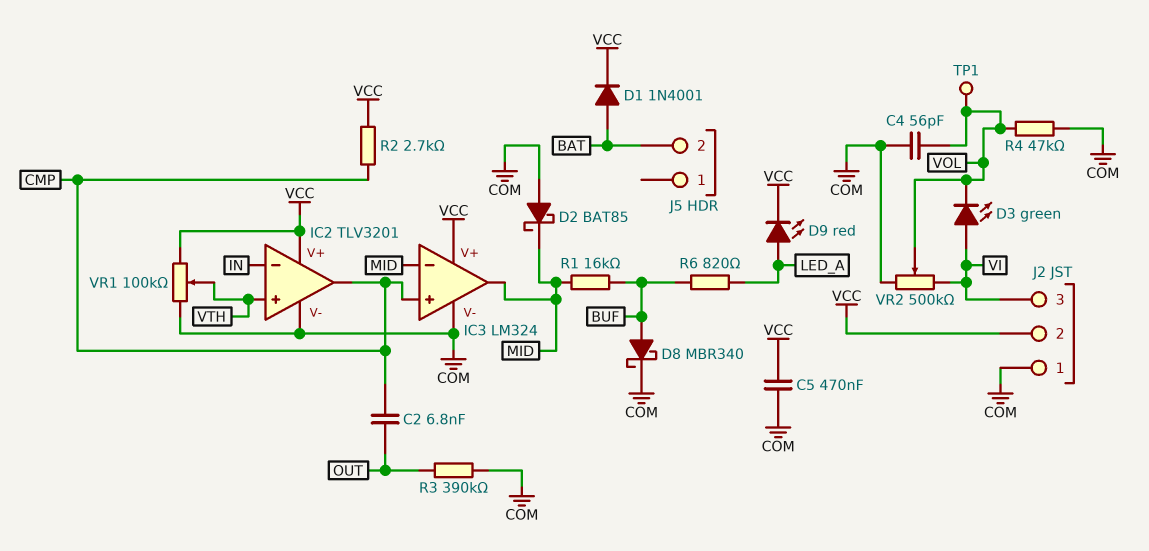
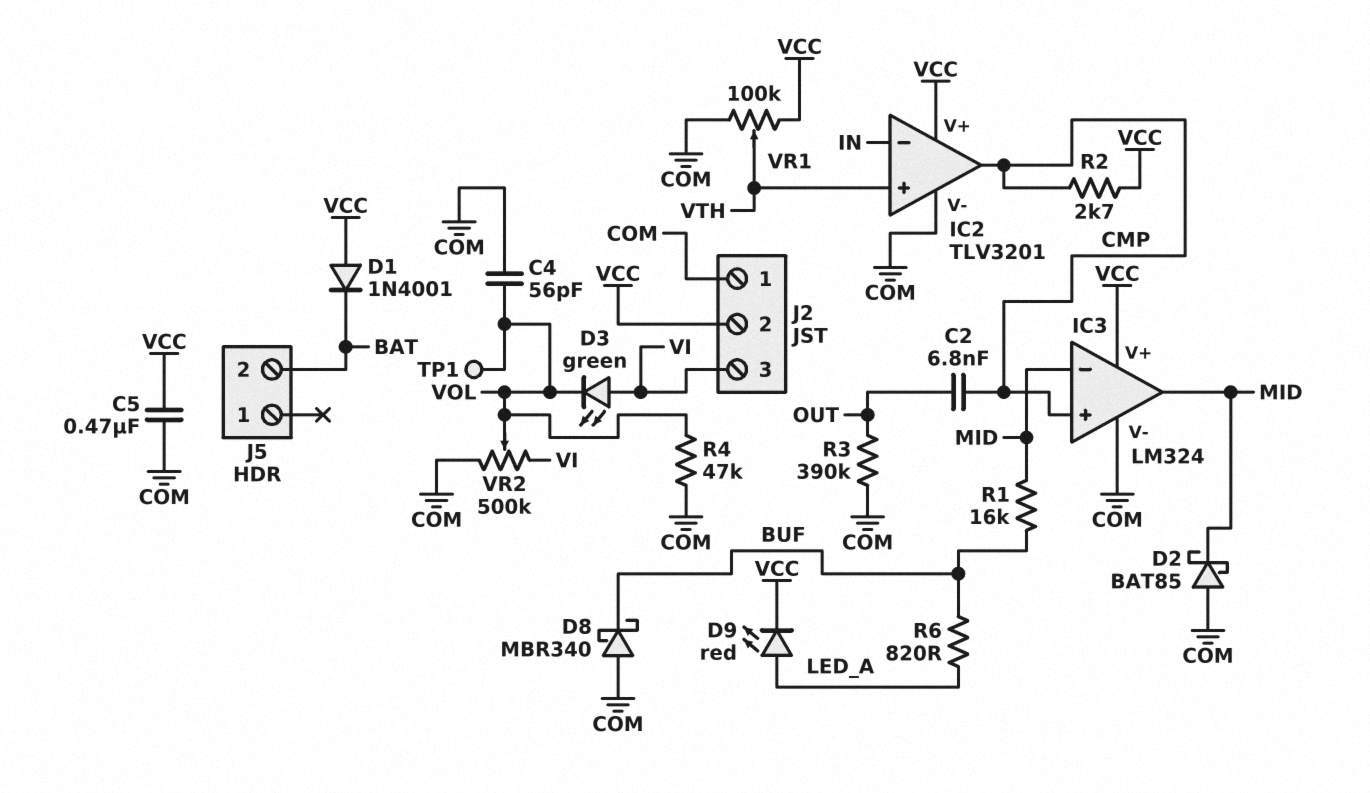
D1: diode 1N4001 (A BAT, K VCC) -> diode 1N4001 (A VCC, K BAT)
D8: schottky MBR340 (A BUF, K COM) -> schottky MBR340 (A COM, K BUF)

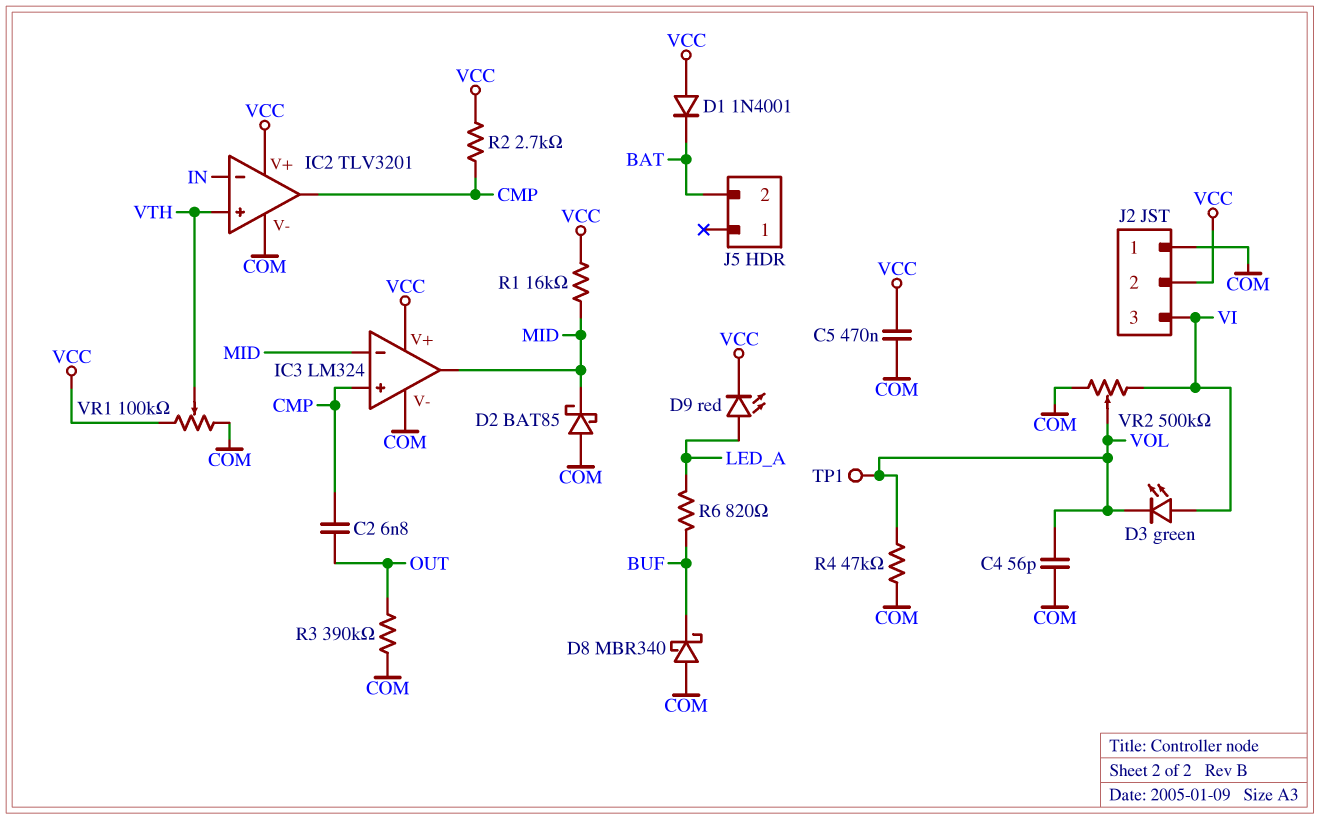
R1: 16k (BUF, MID) -> 16k (MID, VCC)

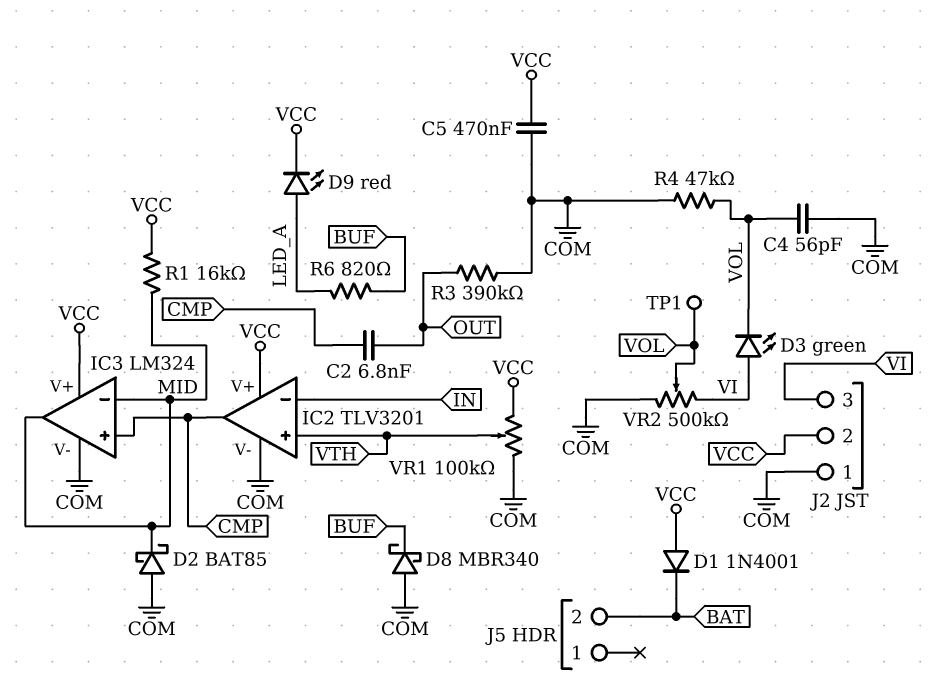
R2: 2.7k (CMP, VCC) -> none

